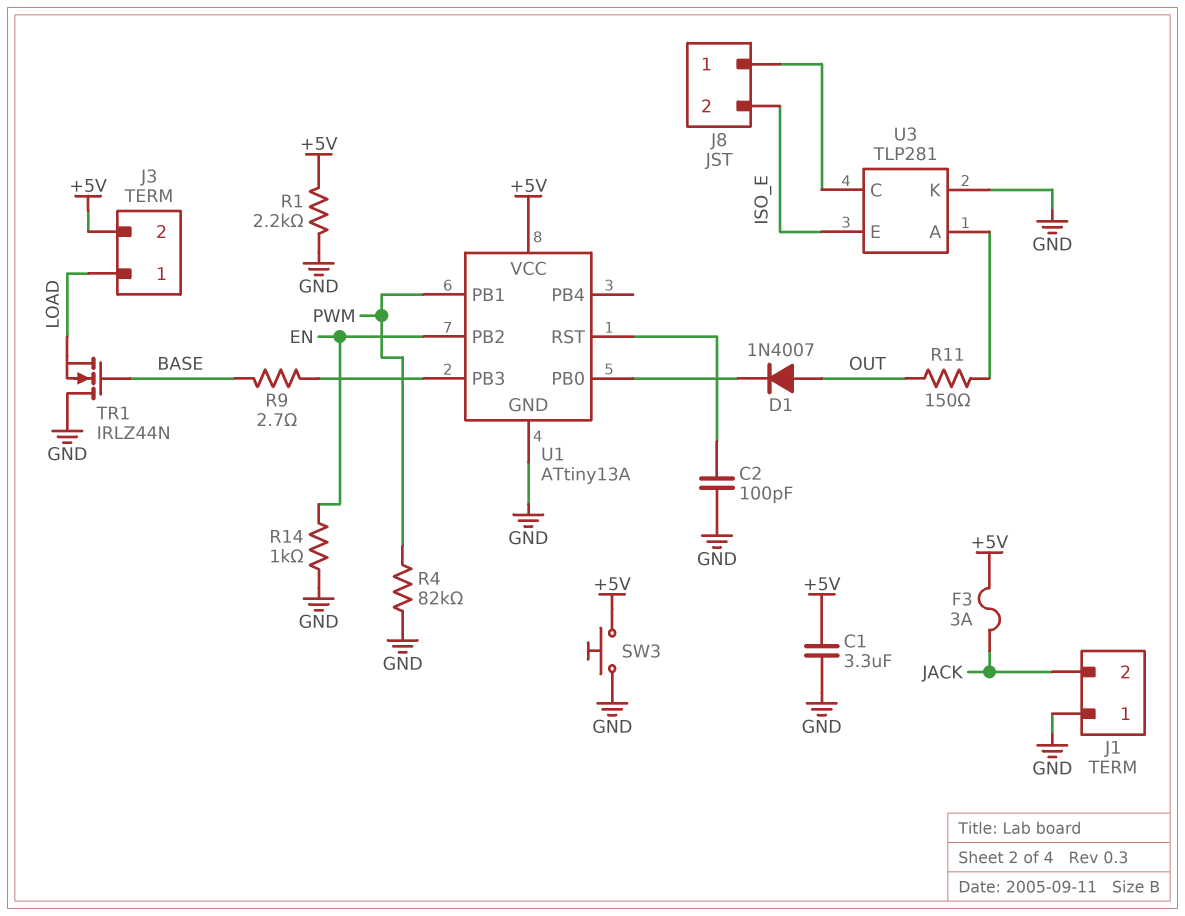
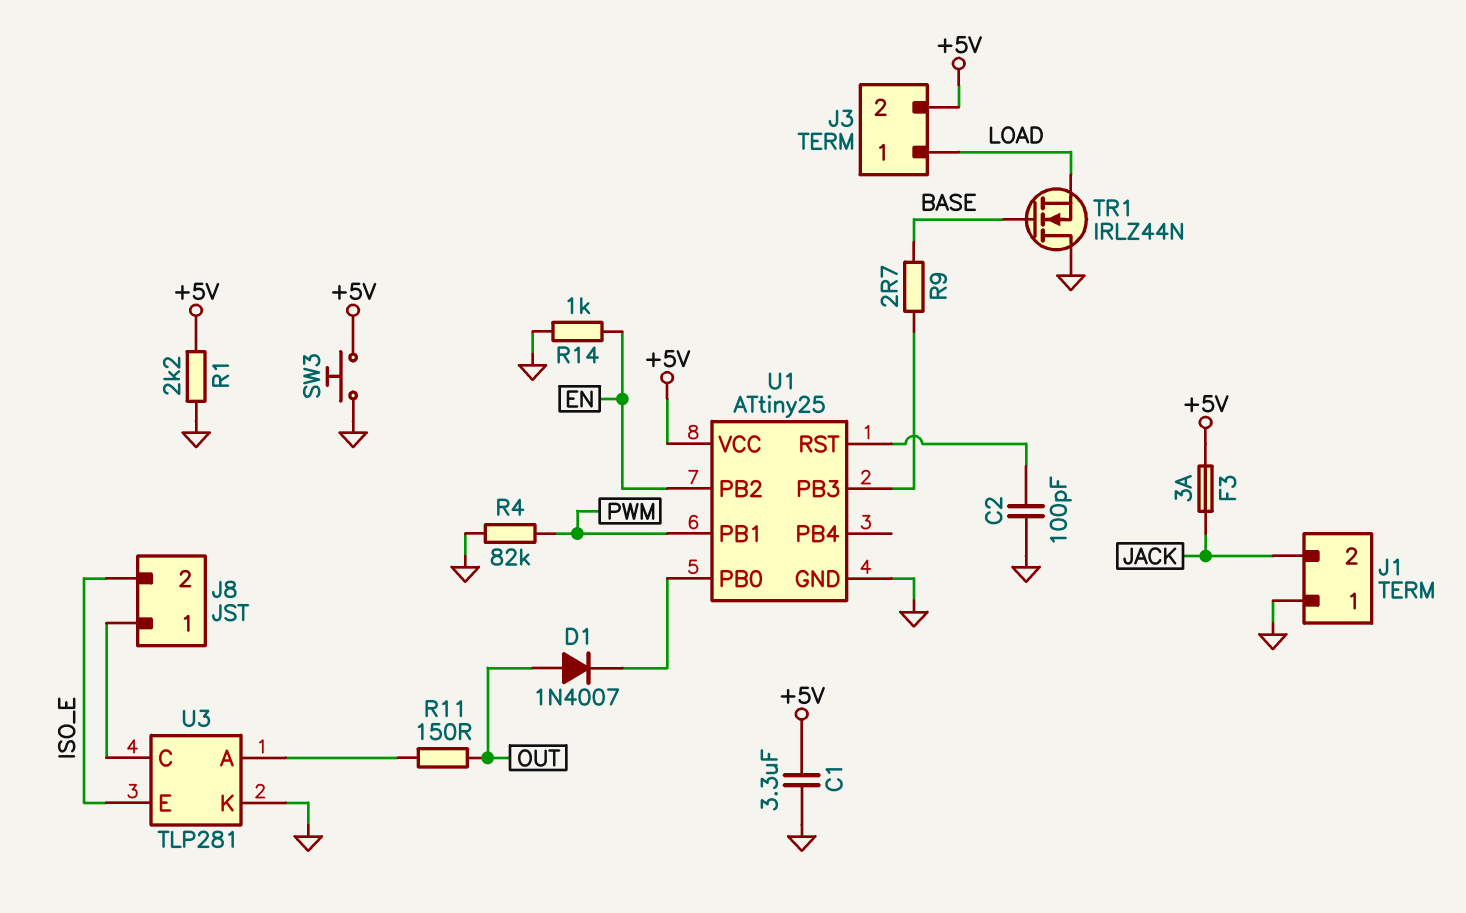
U1: ATtiny13A -> ATtiny25

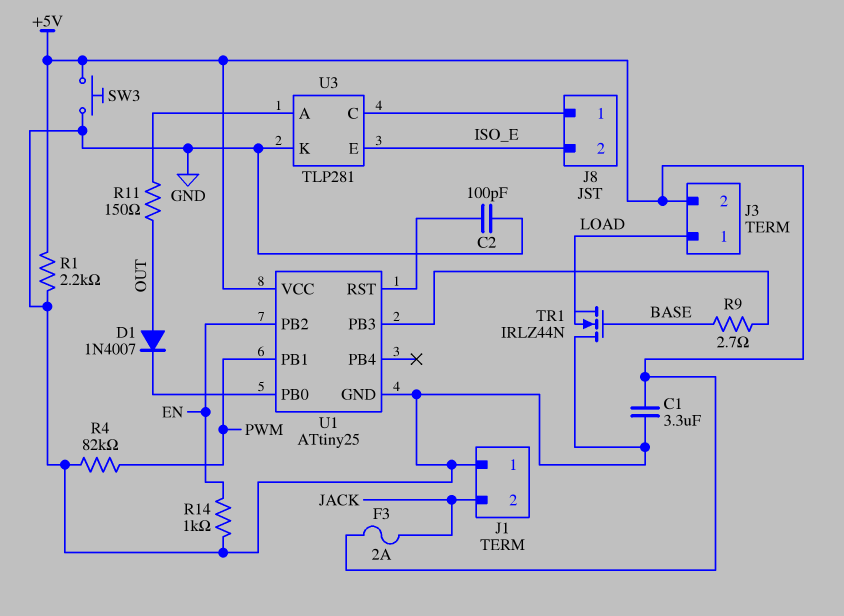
F3: 3A (+5V, JACK) -> 2A (+5V, JACK)

